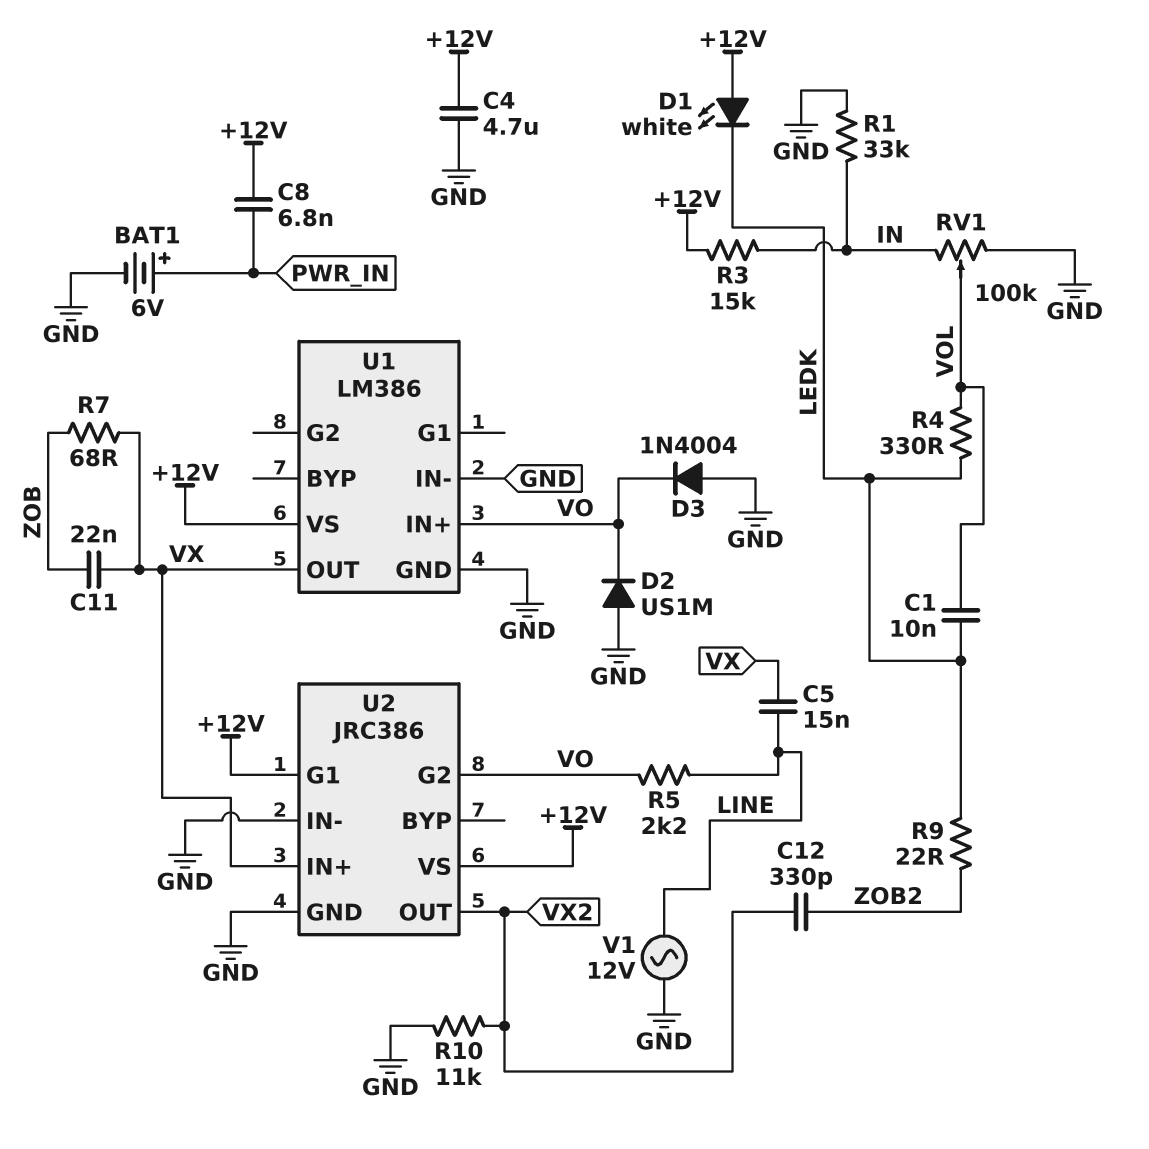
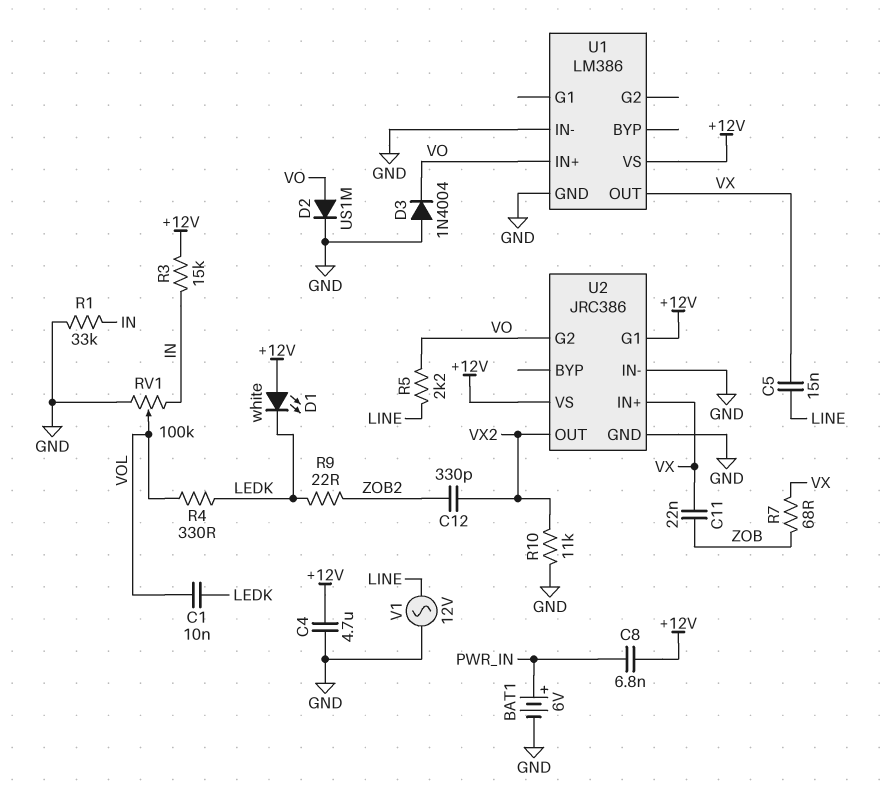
D2: diode US1M (A GND, K VO) -> diode US1M (A VO, K GND)

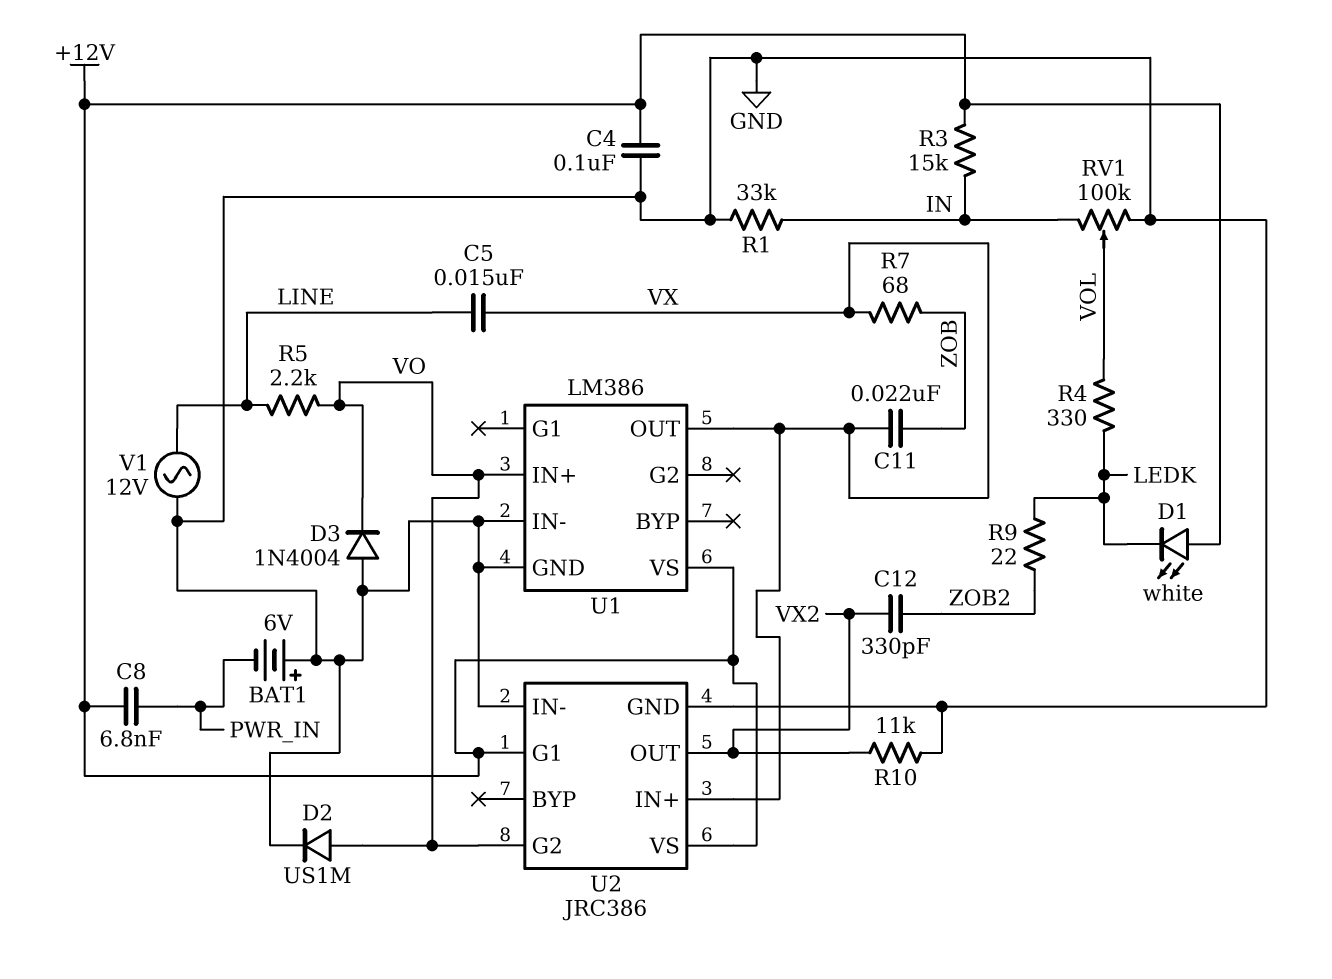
BAT1: 6V (plus PWR_IN, minus GND) -> 6V (plus GND, minus PWR_IN)
C1: 10nF (LEDK, VOL) -> none
C4: 4.7uF (+12V, GND) -> 100nF (+12V, GND)

